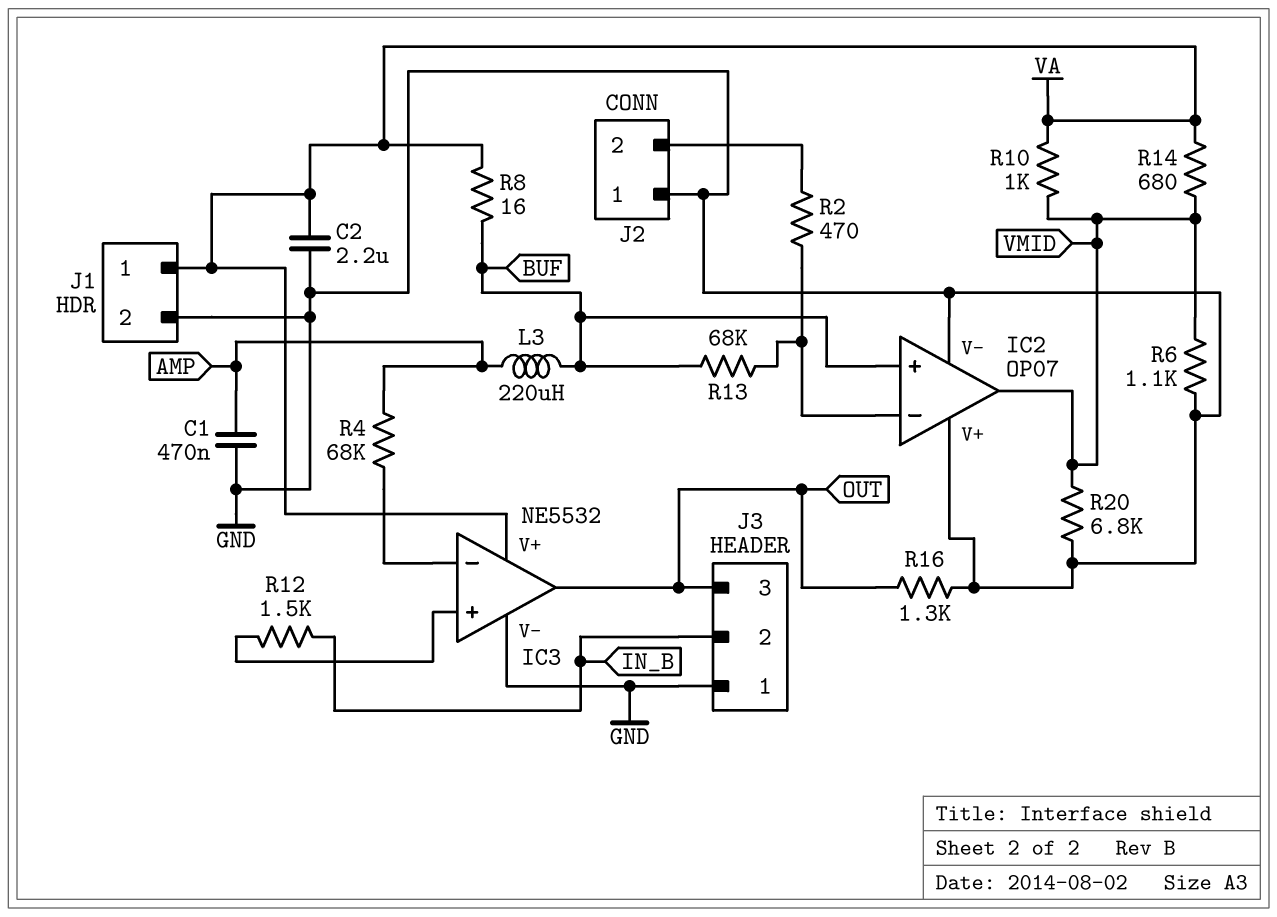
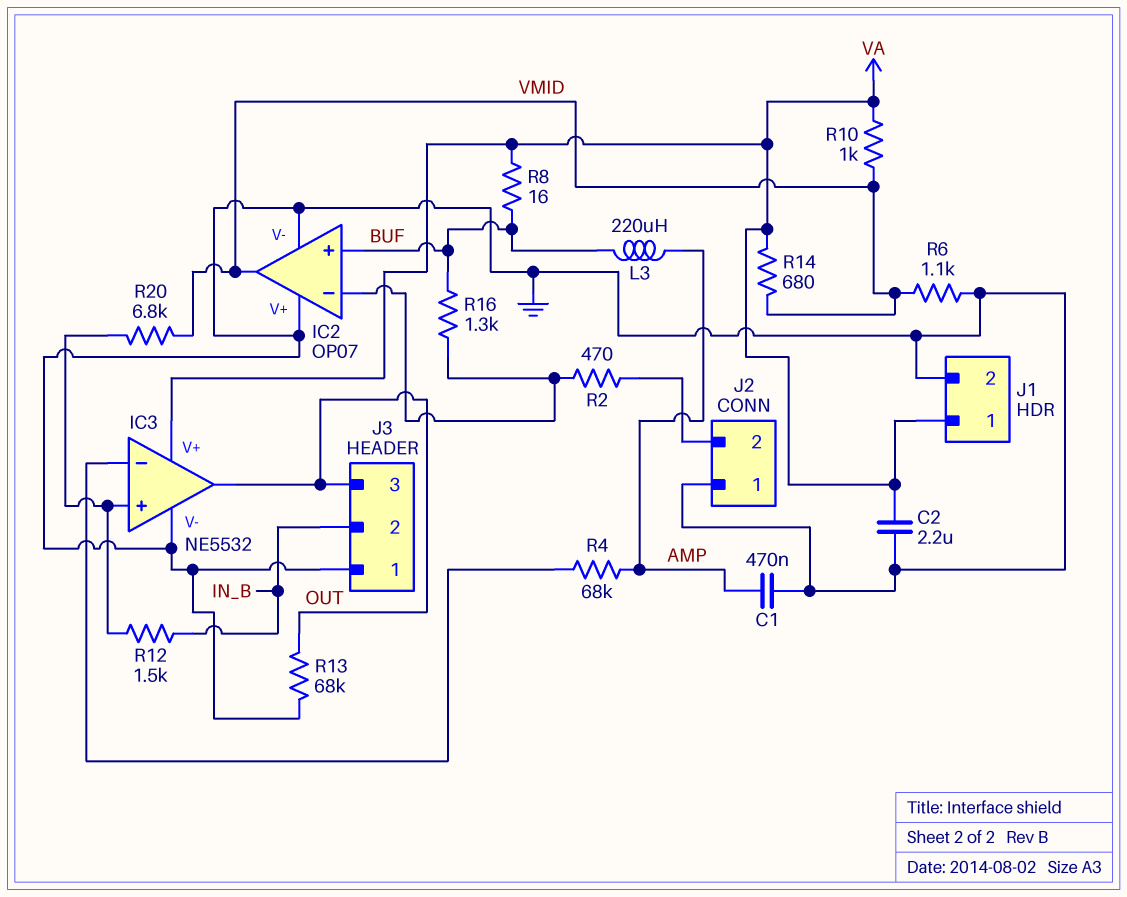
R13: 68k (BUF, IC2/in-) -> 68k (GND, OUT)
R16: 1.3k (GND, OUT) -> 1.3k (BUF, IC2/in-)
R20: 6.8k (GND, VMID) -> 6.8k (IC3/in+, VMID)

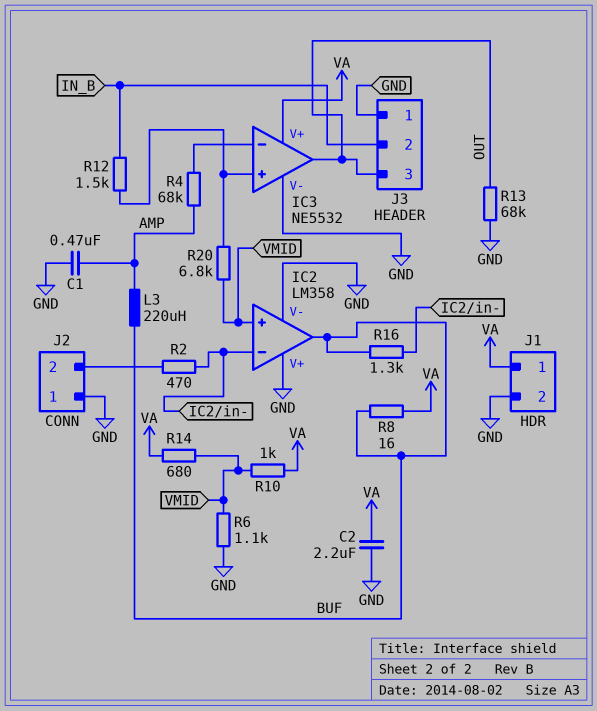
IC2: OP07 -> LM358
IC2 pin in+: BUF -> VMID
IC2 pin out: VMID -> BUF

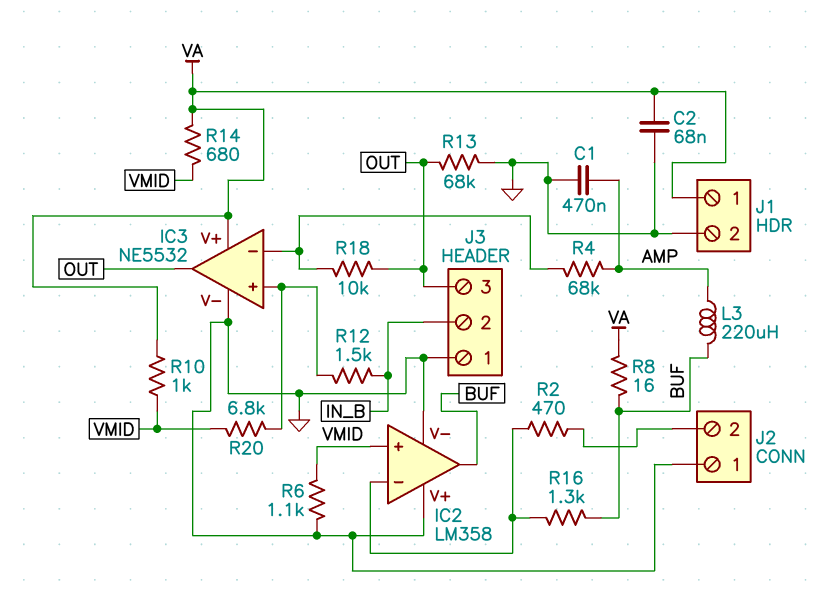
C2: 2.2uF (GND, VA) -> 68nF (GND, VA)
R18: none -> 10k (IC3/in-, OUT)

